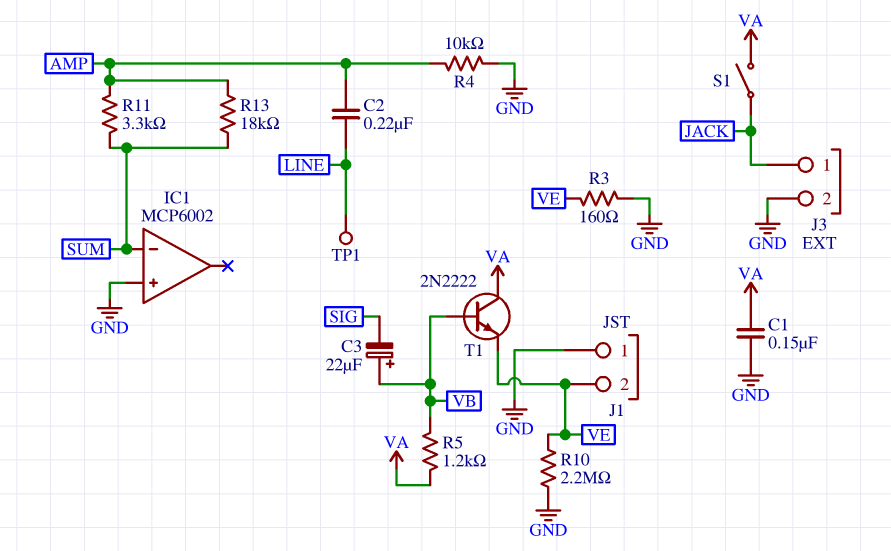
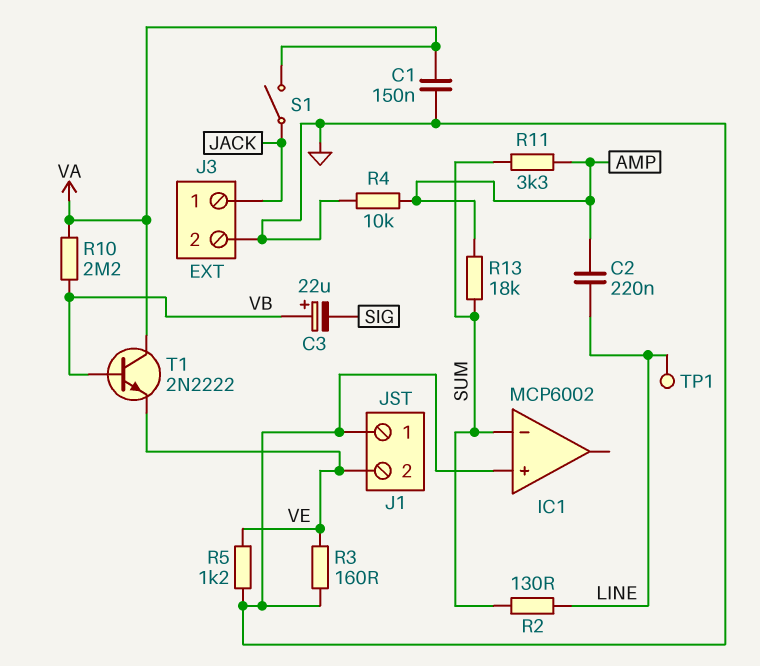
R2: none -> 130 (LINE, SUM)
R5: 1.2k (VA, VB) -> 1.2k (GND, VE)
R10: 2.2M (GND, VE) -> 2.2M (VA, VB)

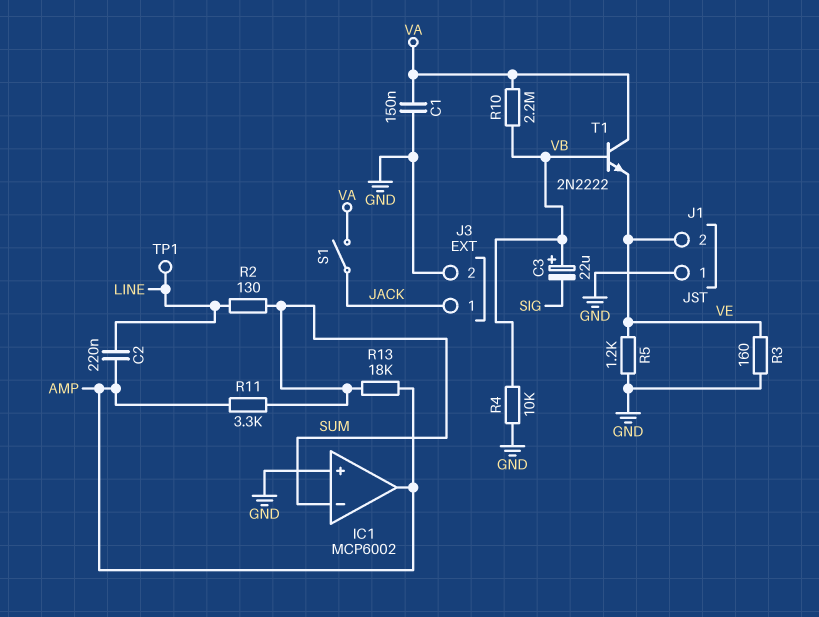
IC1 pin out: none -> AMP
R4: 10k (AMP, GND) -> 10k (GND, VB)

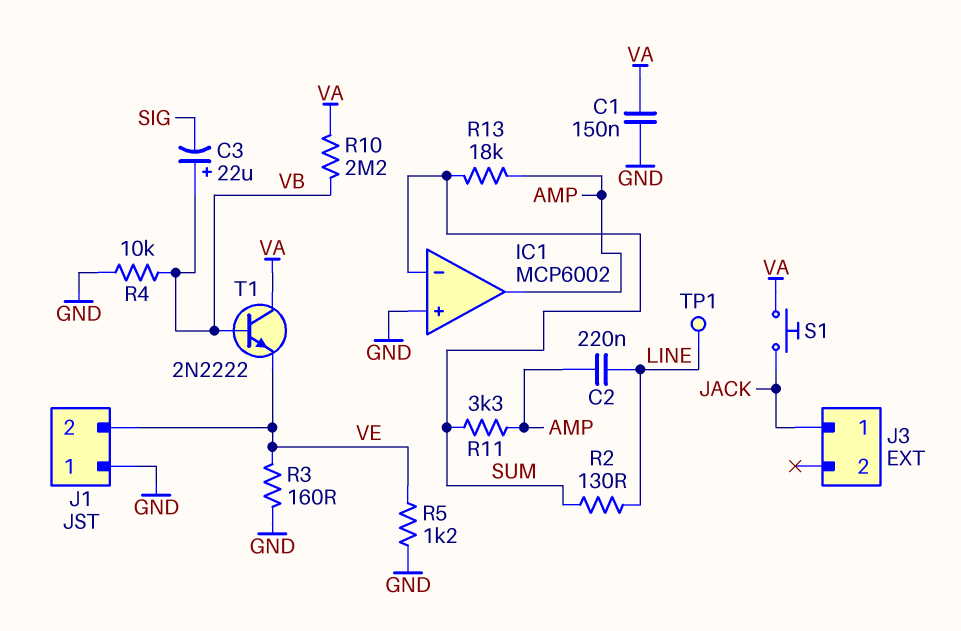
J3 pin 2: GND -> none
S1: switch (JACK, VA) -> button (JACK, VA)

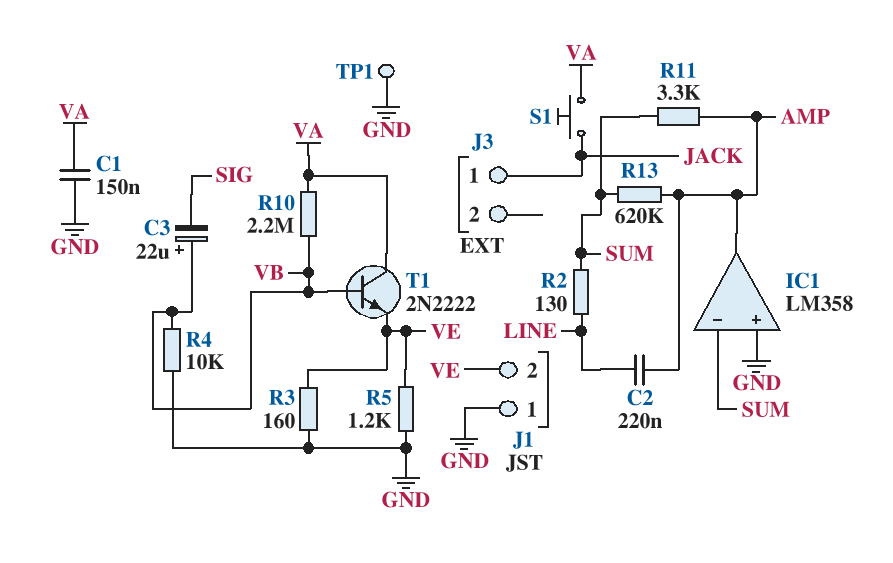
IC1: MCP6002 -> LM358
R13: 18k (AMP, SUM) -> 620k (AMP, SUM)
TP1: test point (LINE) -> test point (GND)

